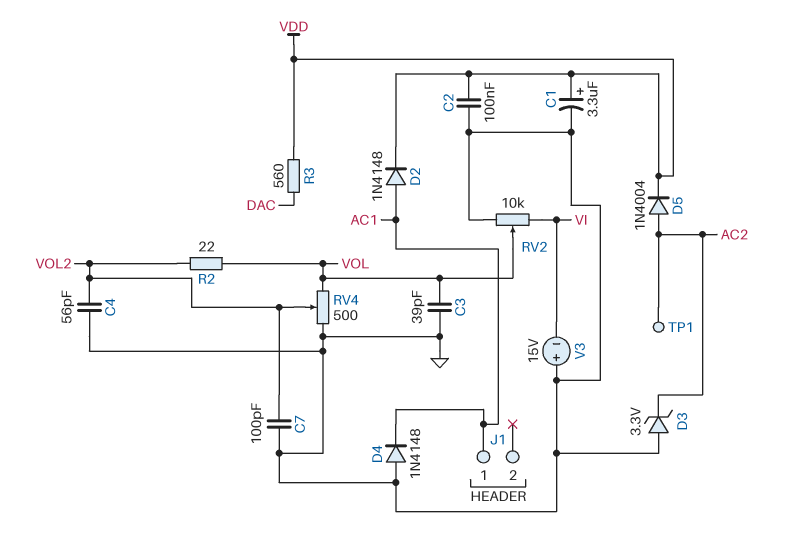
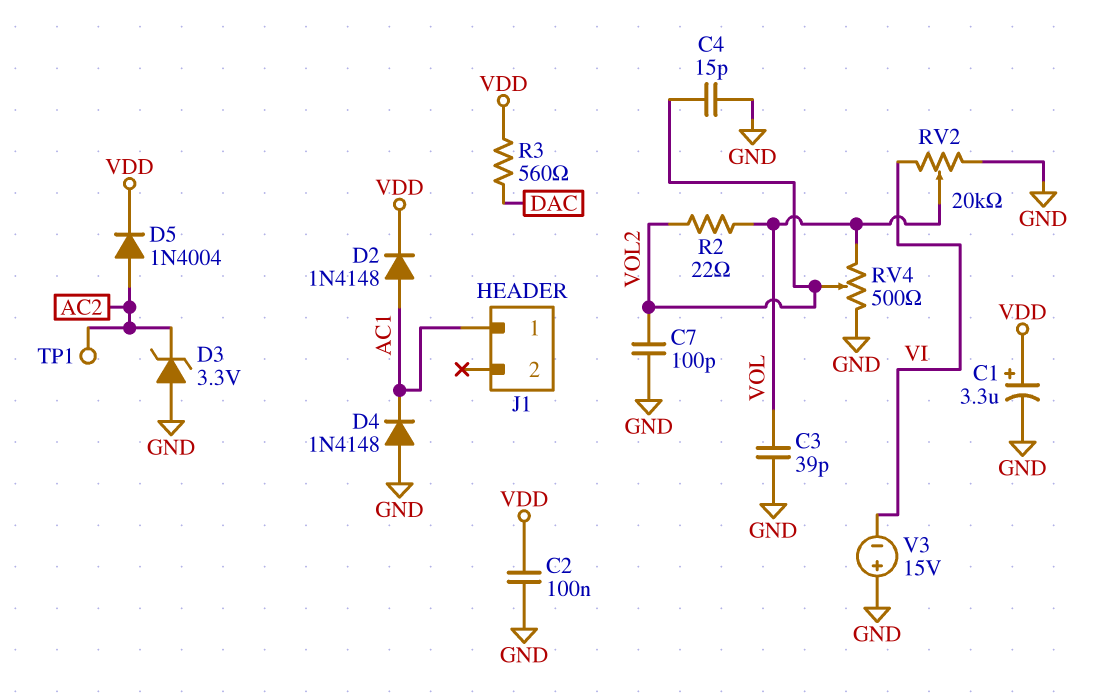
C4: 56pF (GND, VOL2) -> 15pF (GND, VOL2)
RV2: 10k (GND, VI, wiper VOL) -> 20k (GND, VI, wiper VOL)

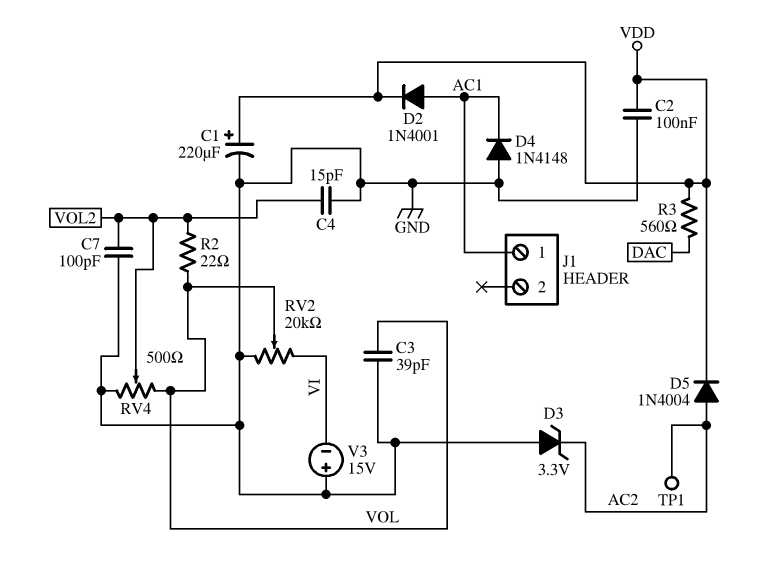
C1: 3.3uF (plus VDD, minus GND) -> 220uF (plus VDD, minus GND)
D2: diode 1N4148 (A AC1, K VDD) -> diode 1N4001 (A AC1, K VDD)

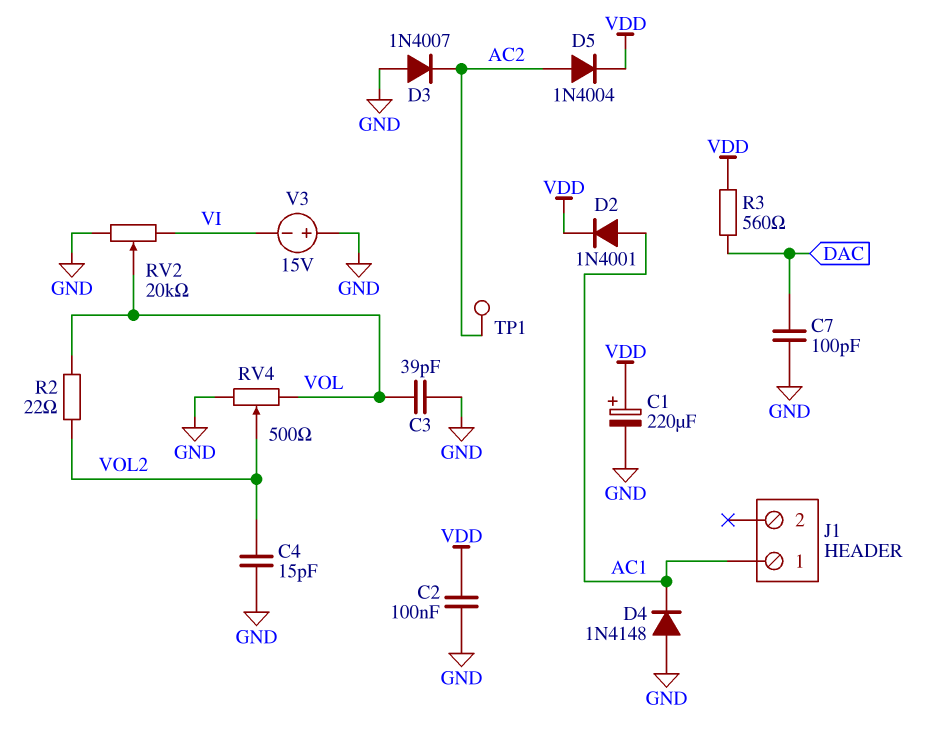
C7: 100pF (GND, VOL2) -> 100pF (DAC, GND)
D3: zener 3.3V (A GND, K AC2) -> diode 1N4007 (A GND, K AC2)

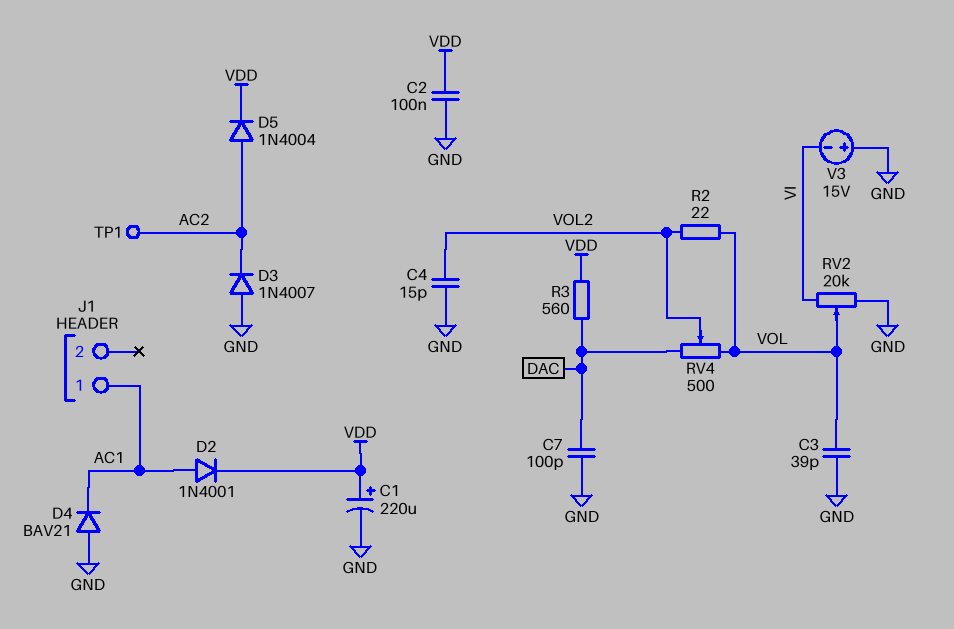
D4: diode 1N4148 (A GND, K AC1) -> diode BAV21 (A GND, K AC1)
RV4: 500 (GND, VOL, wiper VOL2) -> 500 (DAC, VOL, wiper VOL2)

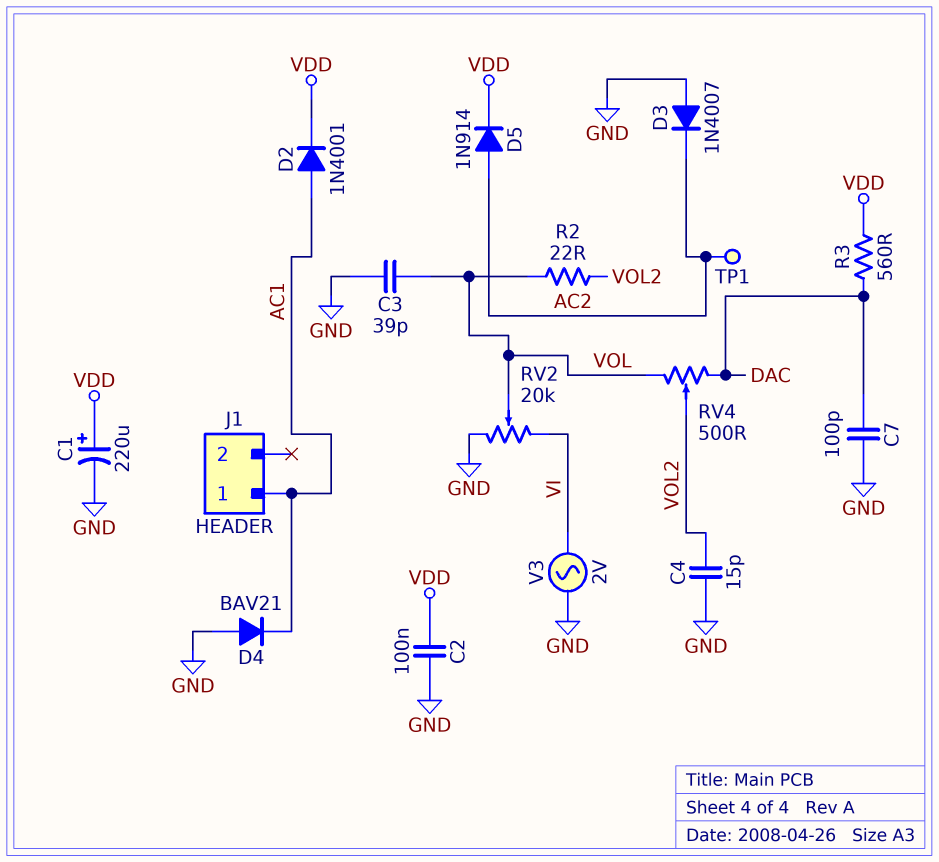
D5: diode 1N4004 (A AC2, K VDD) -> diode 1N914 (A AC2, K VDD)
V3: 15V (plus GND, minus VI) -> AC 2V (GND, VI)

